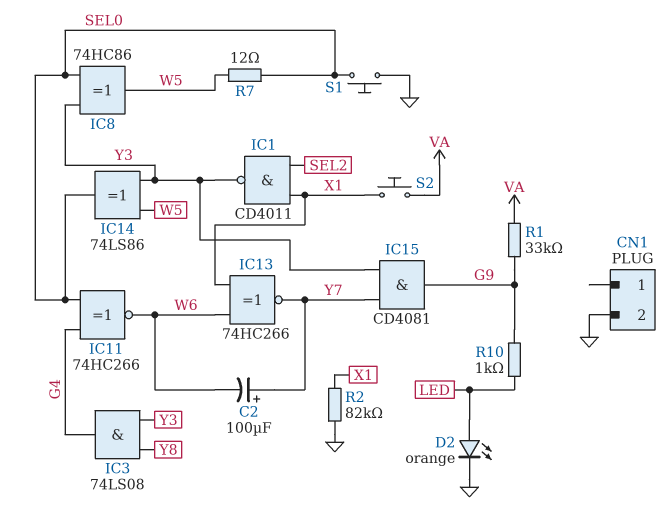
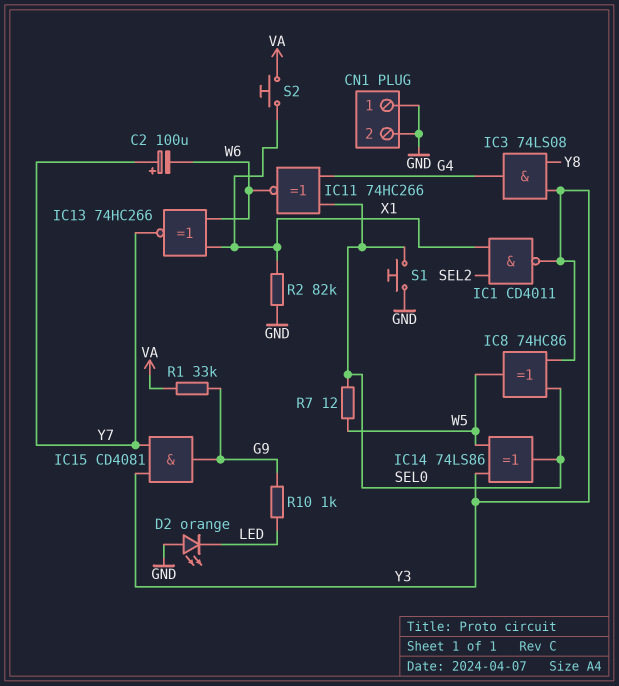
CN1 pin 1: none -> GND
D2: LED orange (A LED, K GND) -> LED orange (A GND, K LED)

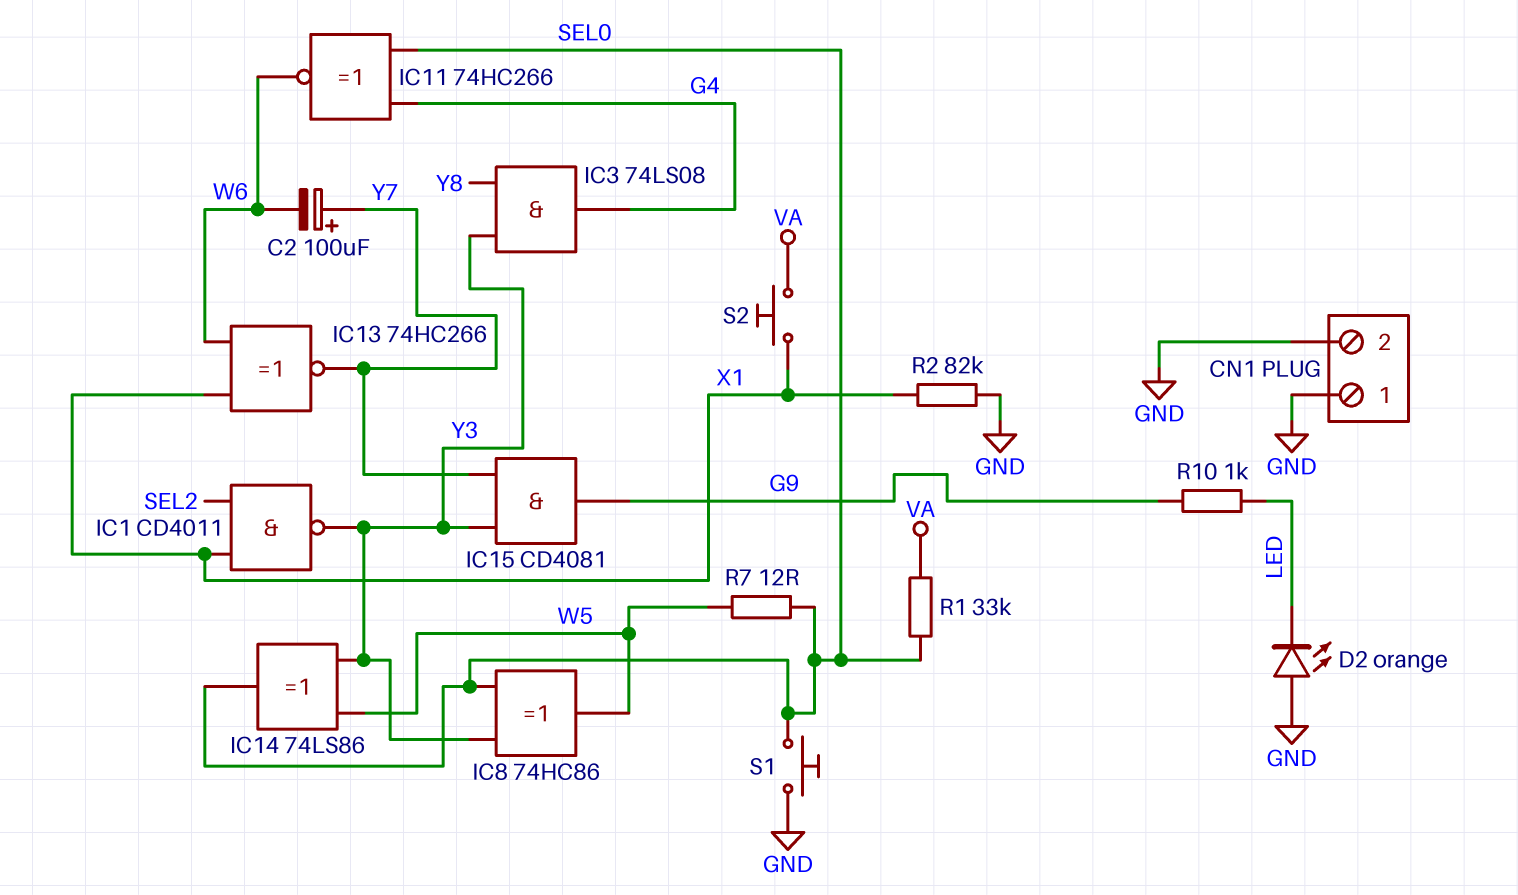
R1: 33k (G9, VA) -> 33k (SEL0, VA)

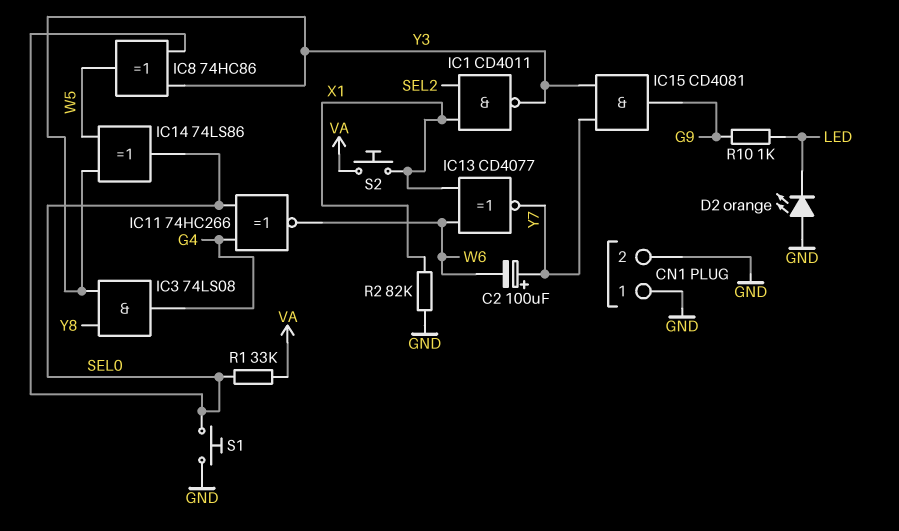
IC13: XNOR 74HC266 (in W6, in X1, out Y7) -> XNOR CD4077 (in W6, in X1, out Y7)
R7: 12 (SEL0, W5) -> none

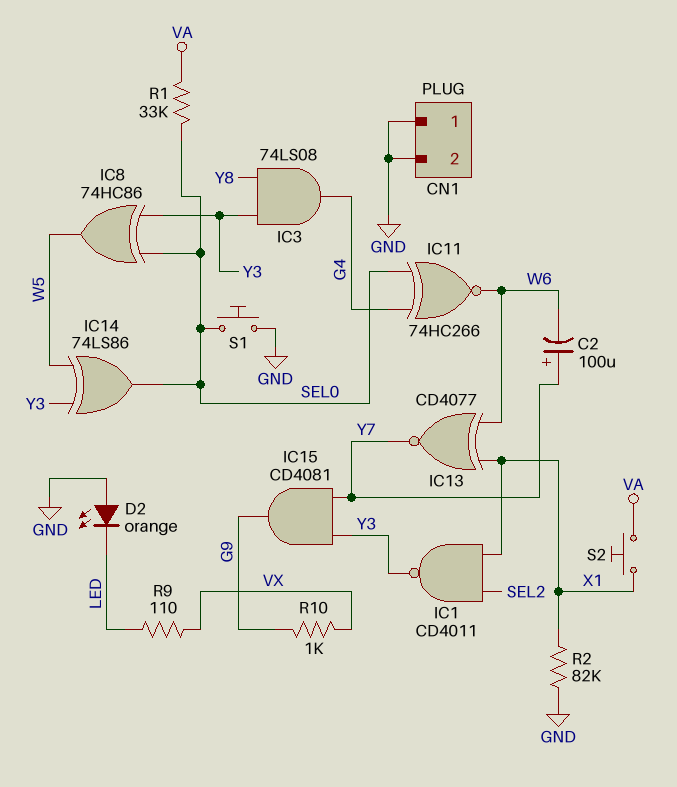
R9: none -> 110 (LED, VX)
R10: 1k (G9, LED) -> 1k (G9, VX)

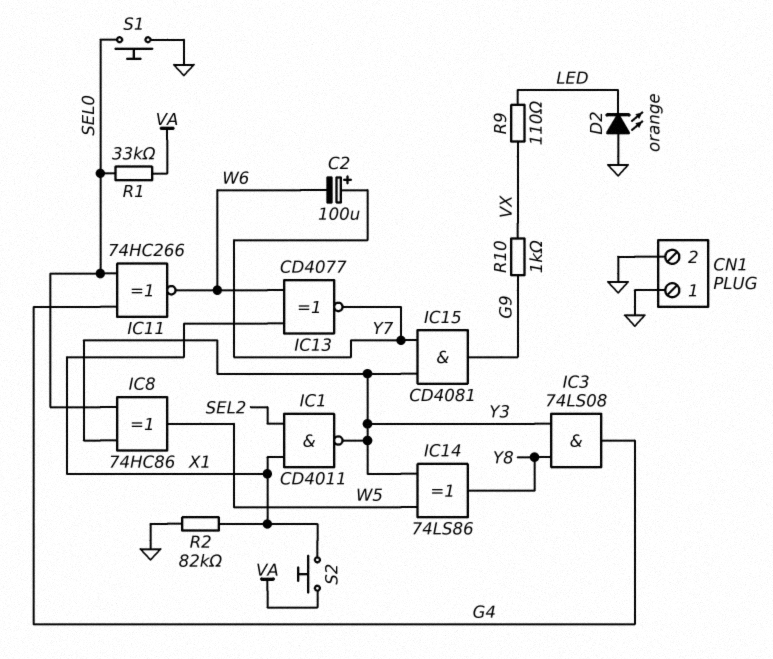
IC14: XOR 74LS86 (in W5, in Y3, out SEL0) -> XOR 74LS86 (in W5, in Y3, out Y8)

